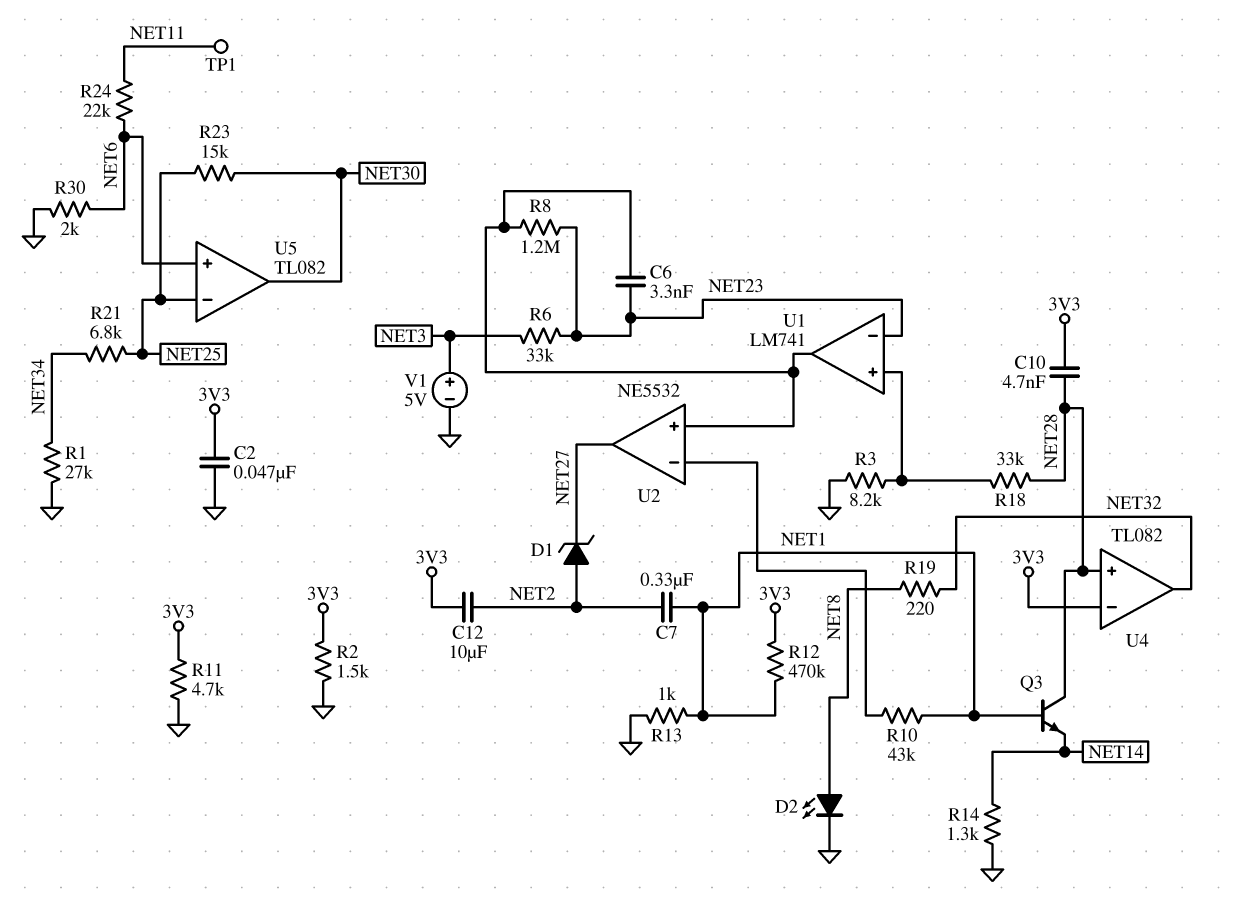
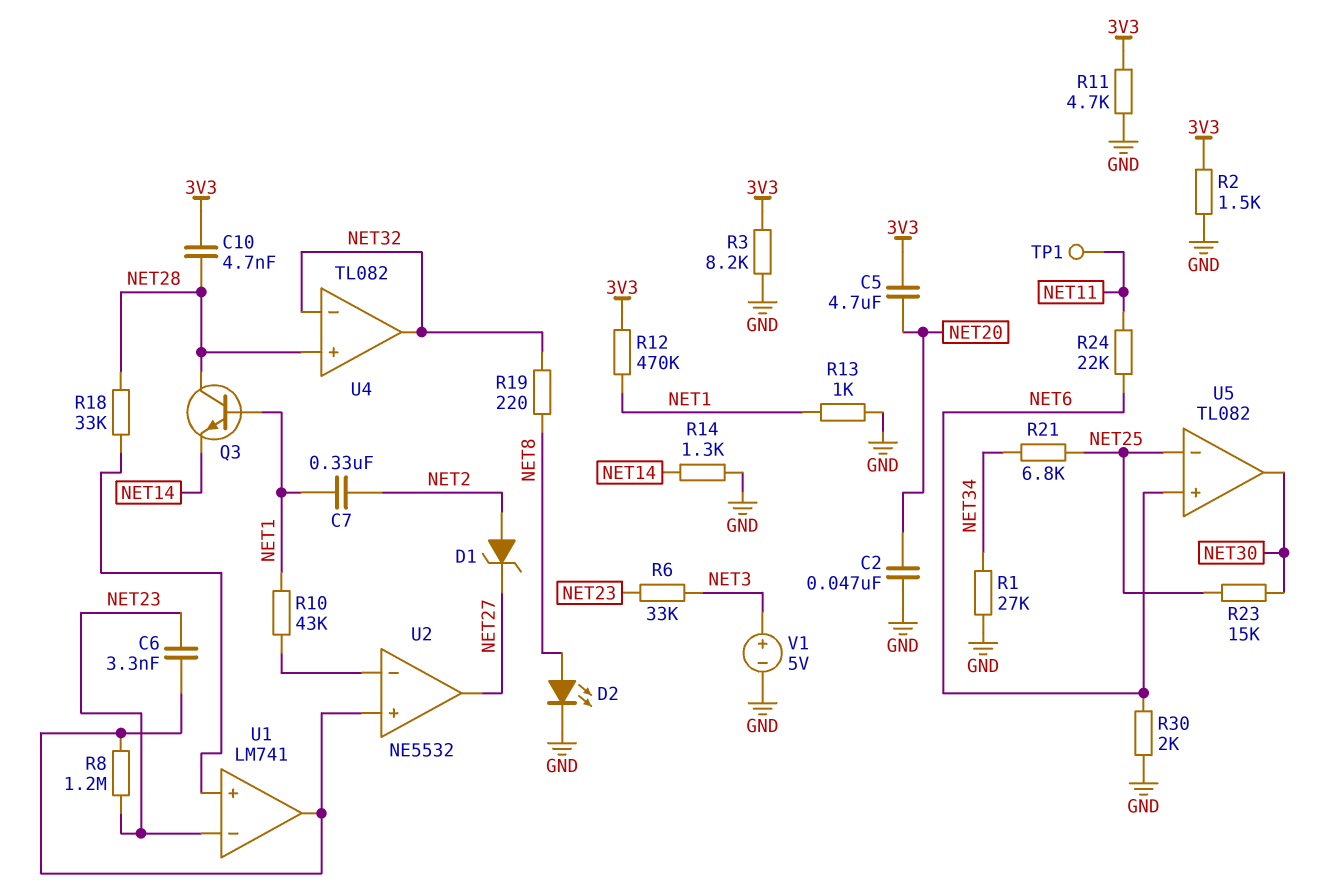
C2: 47nF (3V3, GND) -> 47nF (GND, NET20)
C5: none -> 4.7uF (3V3, NET20)
C12: 10uF (3V3, NET2) -> none
R3: 8.2k (GND, U1/in+) -> 8.2k (3V3, GND)
U4 pin in-: 3V3 -> NET32

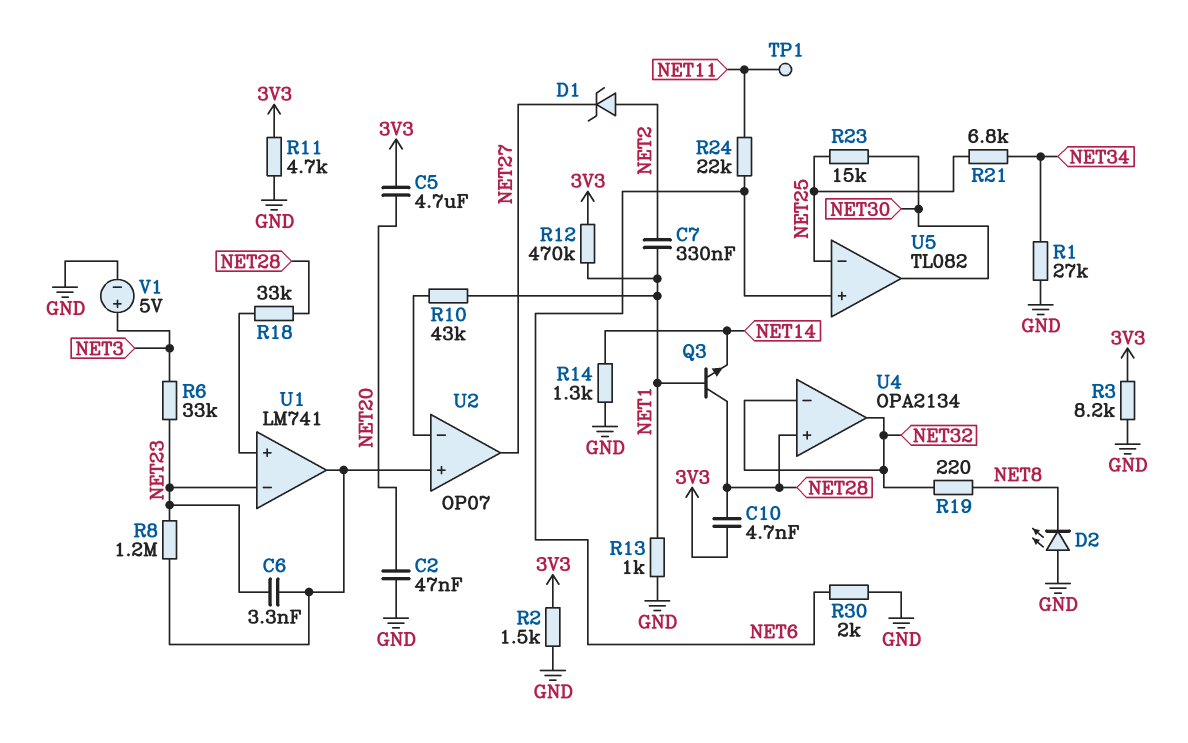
D2: LED (A NET8, K GND) -> LED (A GND, K NET8)
U2: NE5532 -> OP07
U4: TL082 -> OPA2134

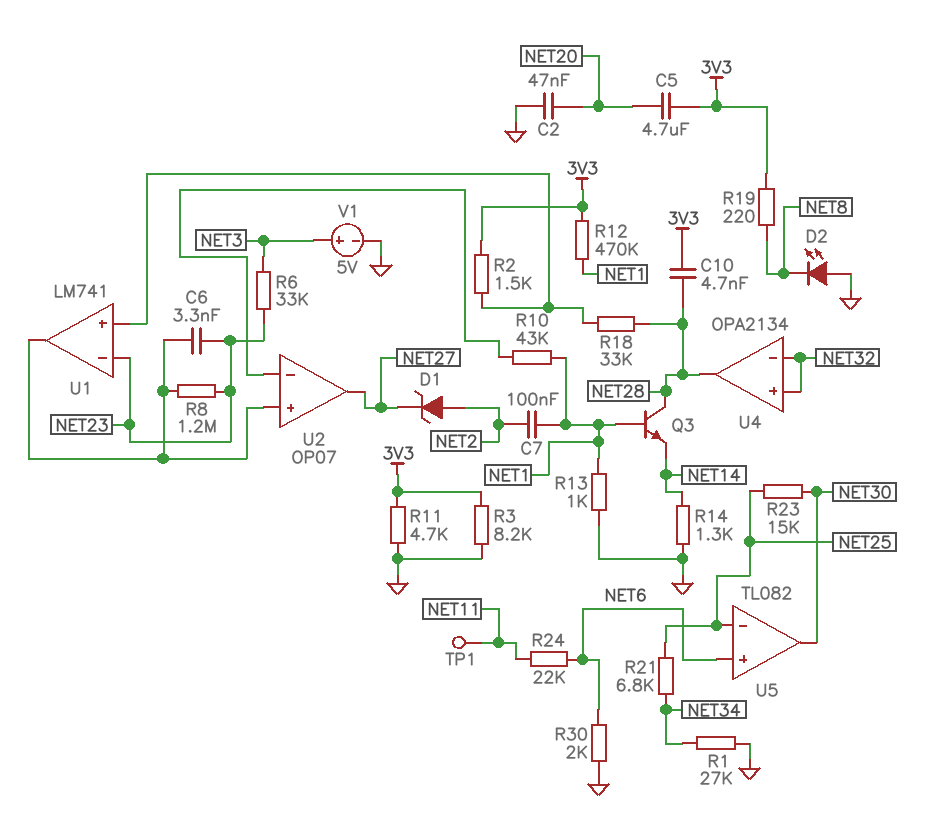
C7: 330nF (NET1, NET2) -> 100nF (NET1, NET2)
R2: 1.5k (3V3, GND) -> 1.5k (3V3, U1/in+)
R19: 220 (NET8, NET32) -> 220 (3V3, NET8)
U4 pin in+: NET28 -> NET32
U4 pin out: NET32 -> NET28

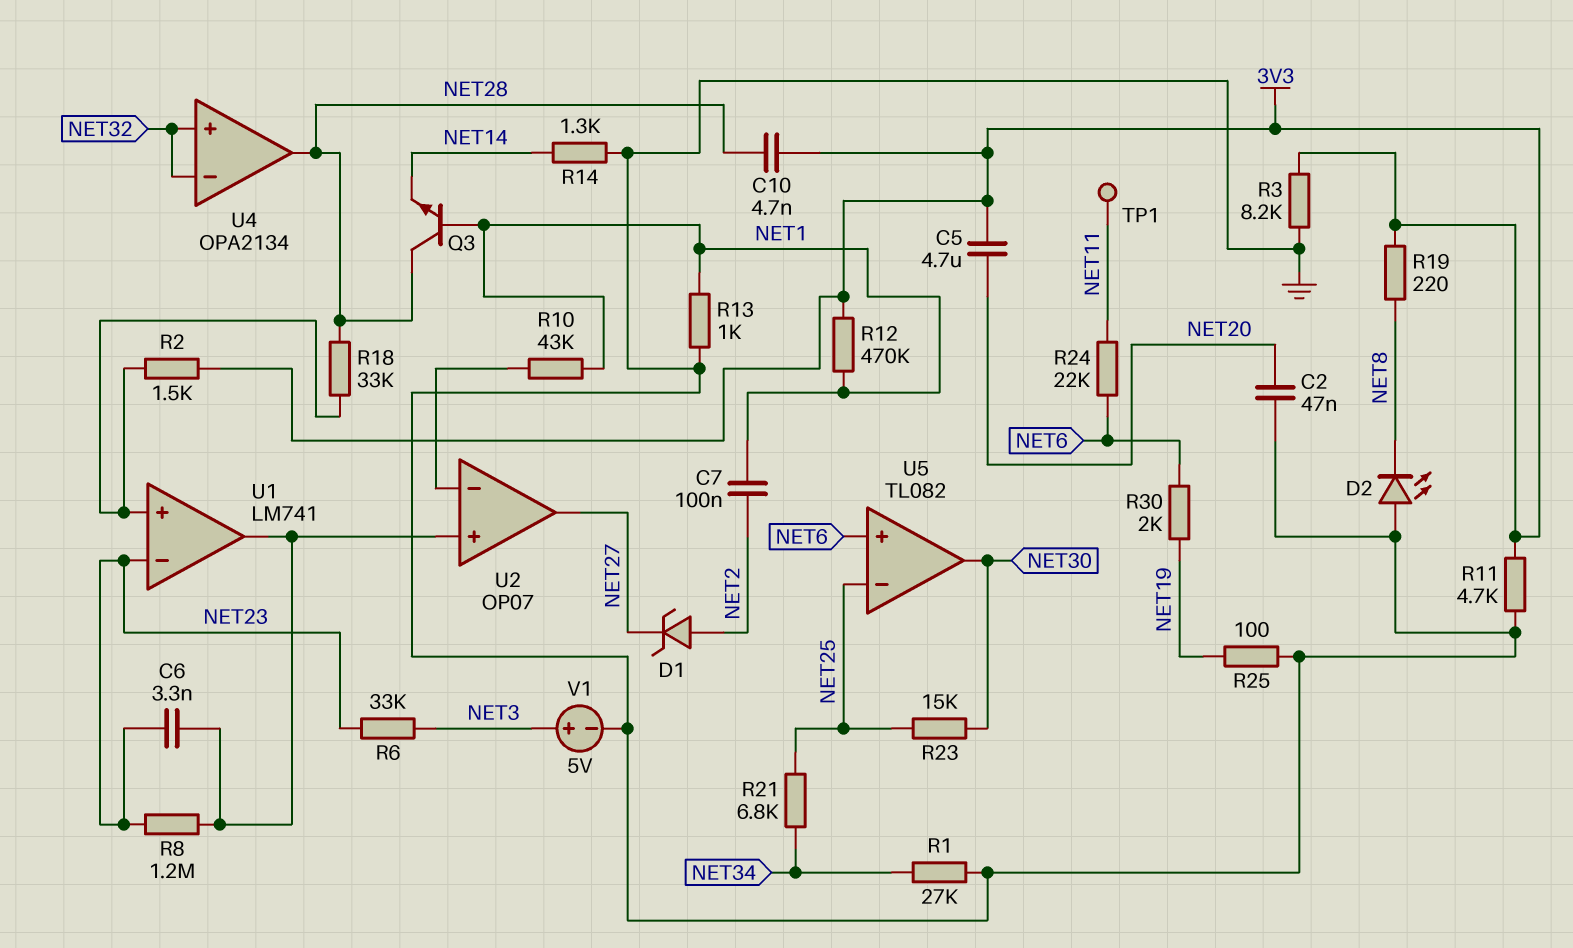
R25: none -> 100 (GND, NET19)
R30: 2k (GND, NET6) -> 2k (NET6, NET19)

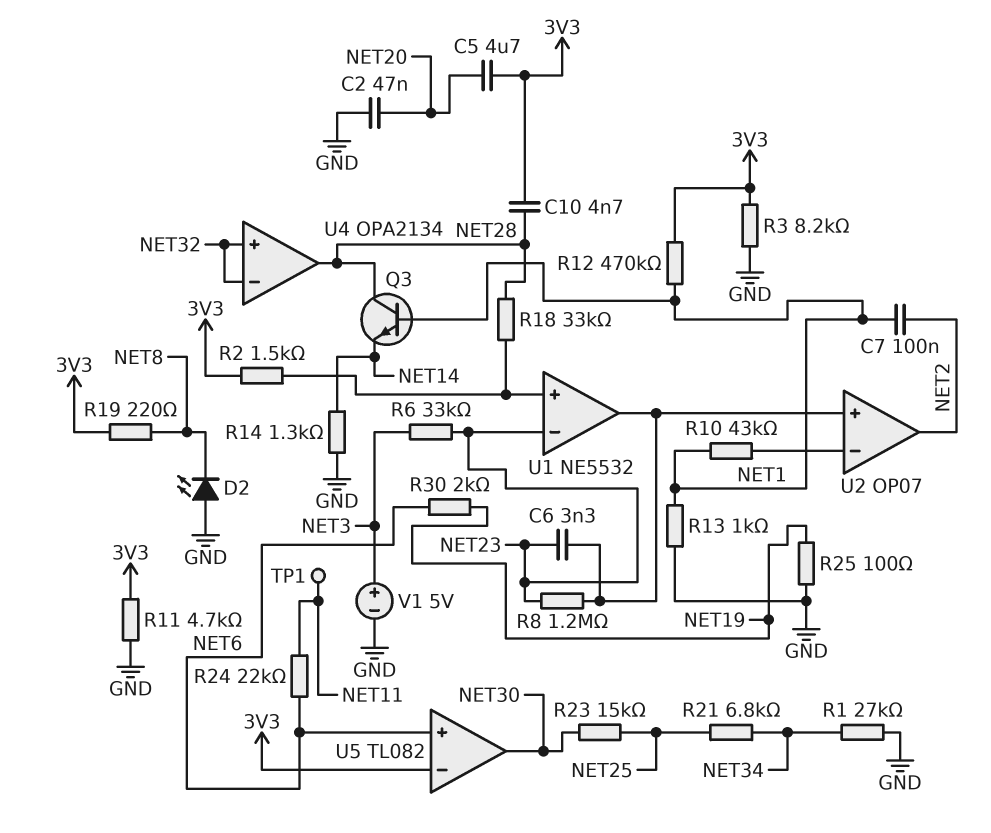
D1: zener (A NET2, K NET27) -> none
U1: LM741 -> NE5532
U2 pin out: NET27 -> NET2
U5 pin in-: NET25 -> 3V3

